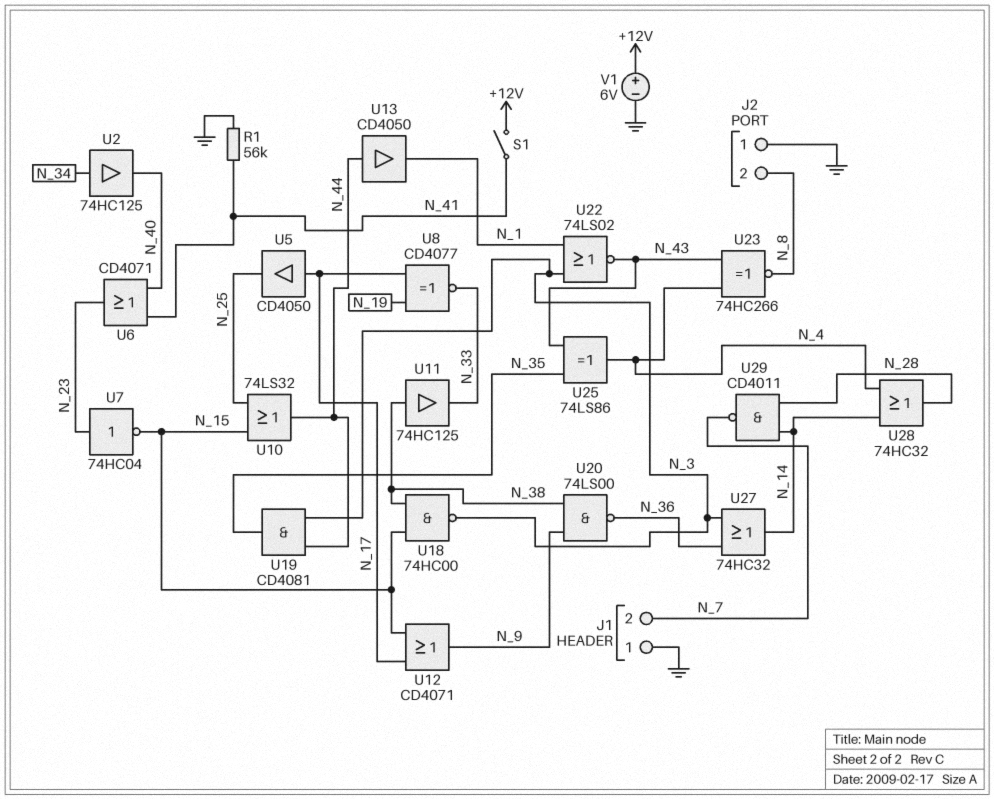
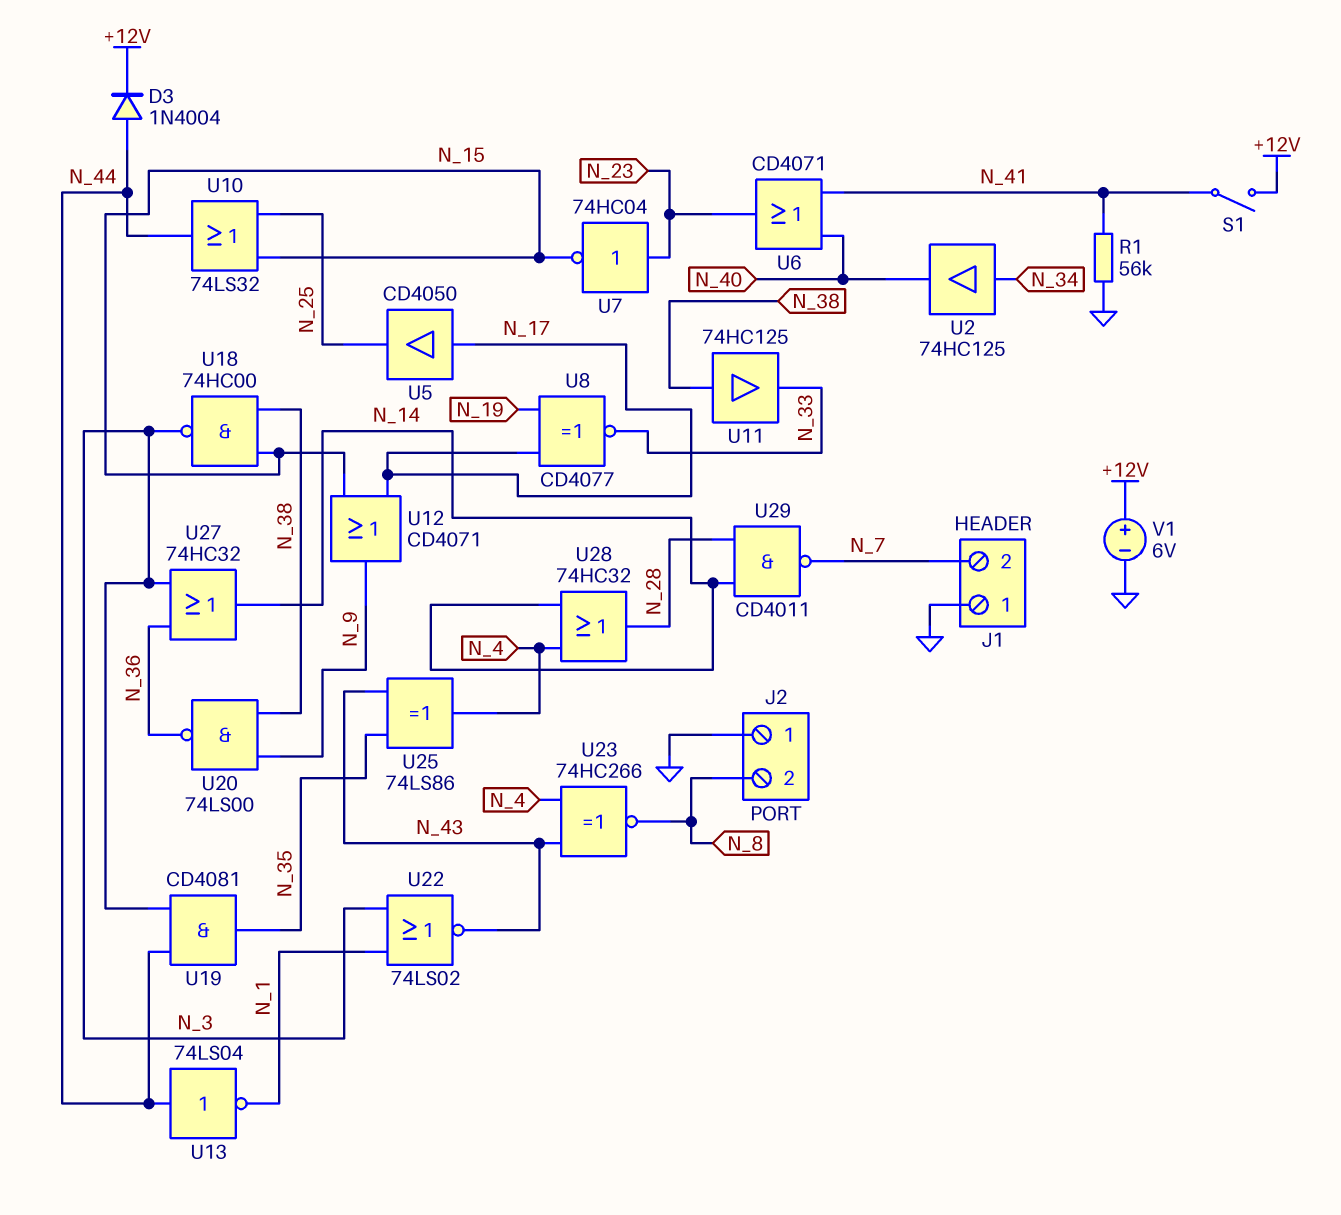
D3: none -> diode 1N4004 (A N_44, K +12V)
U13: buffer CD4050 (in N_44, out N_1) -> NOT 74LS04 (in N_44, out N_1)

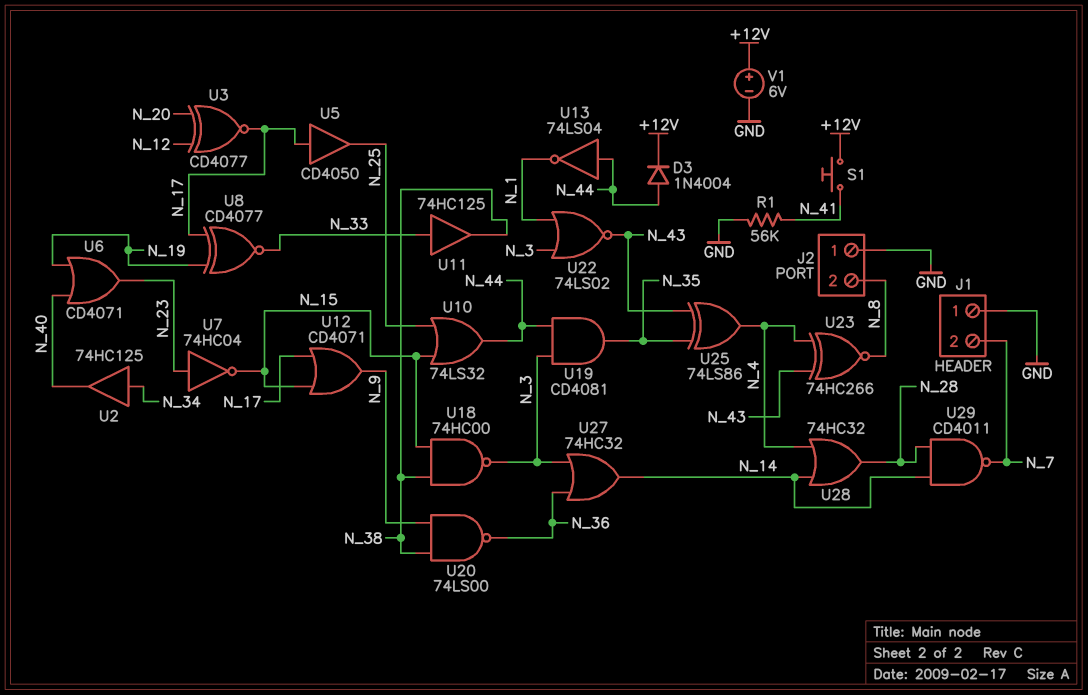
S1: switch (+12V, N_41) -> button (+12V, N_41)
U3: none -> XNOR CD4077 (in N_12, in N_20, out N_17)
U6: OR CD4071 (in N_40, in N_41, out N_23) -> OR CD4071 (in N_19, in N_40, out N_23)
U11: buffer 74HC125 (in N_38, out N_33) -> buffer 74HC125 (in N_33, out N_38)

